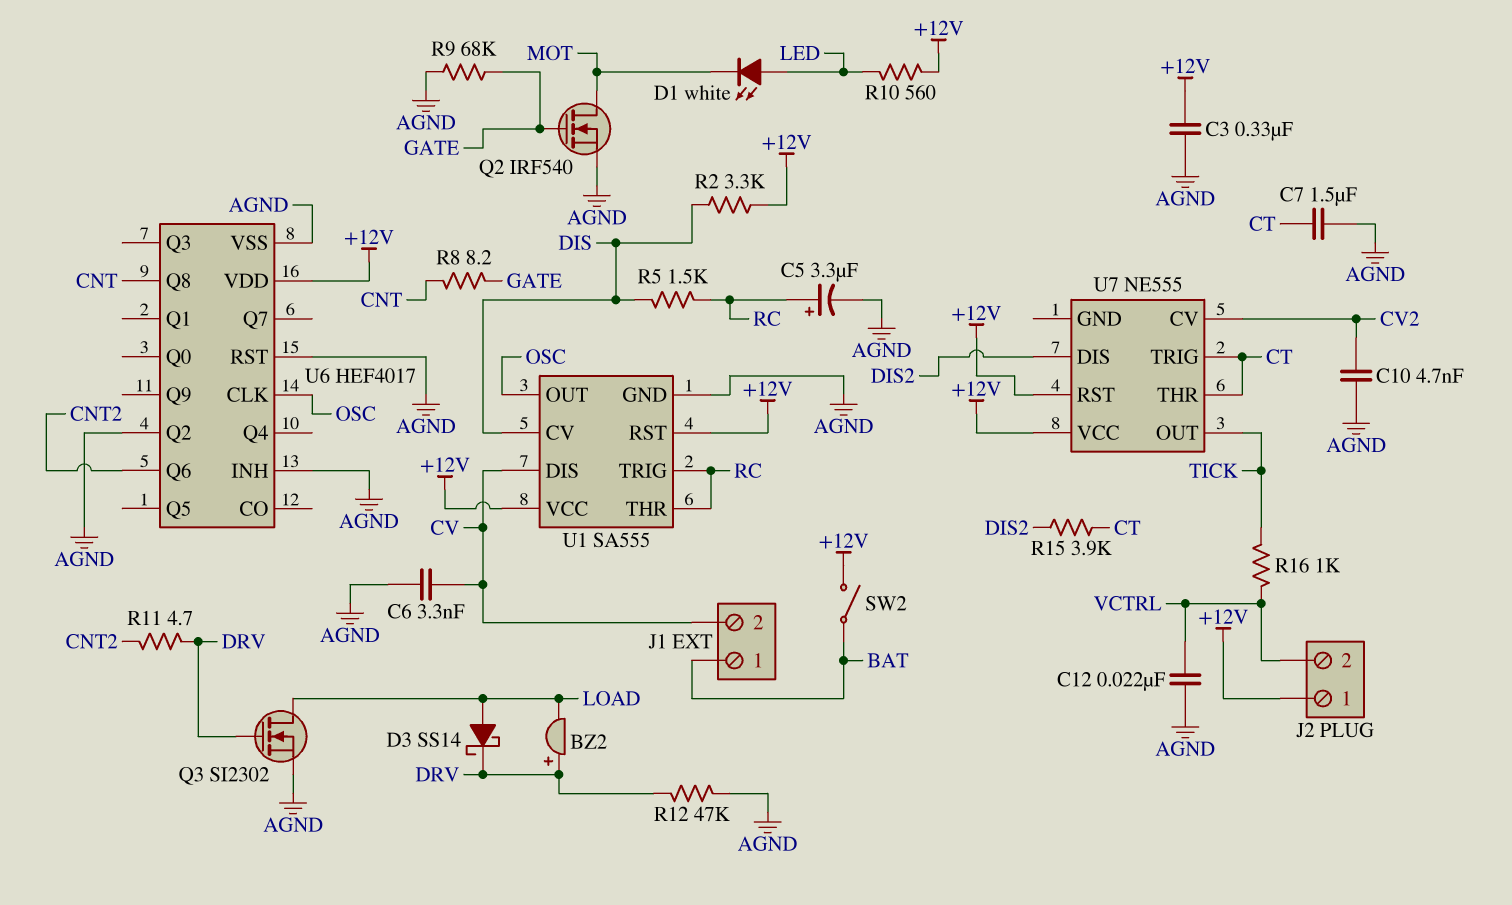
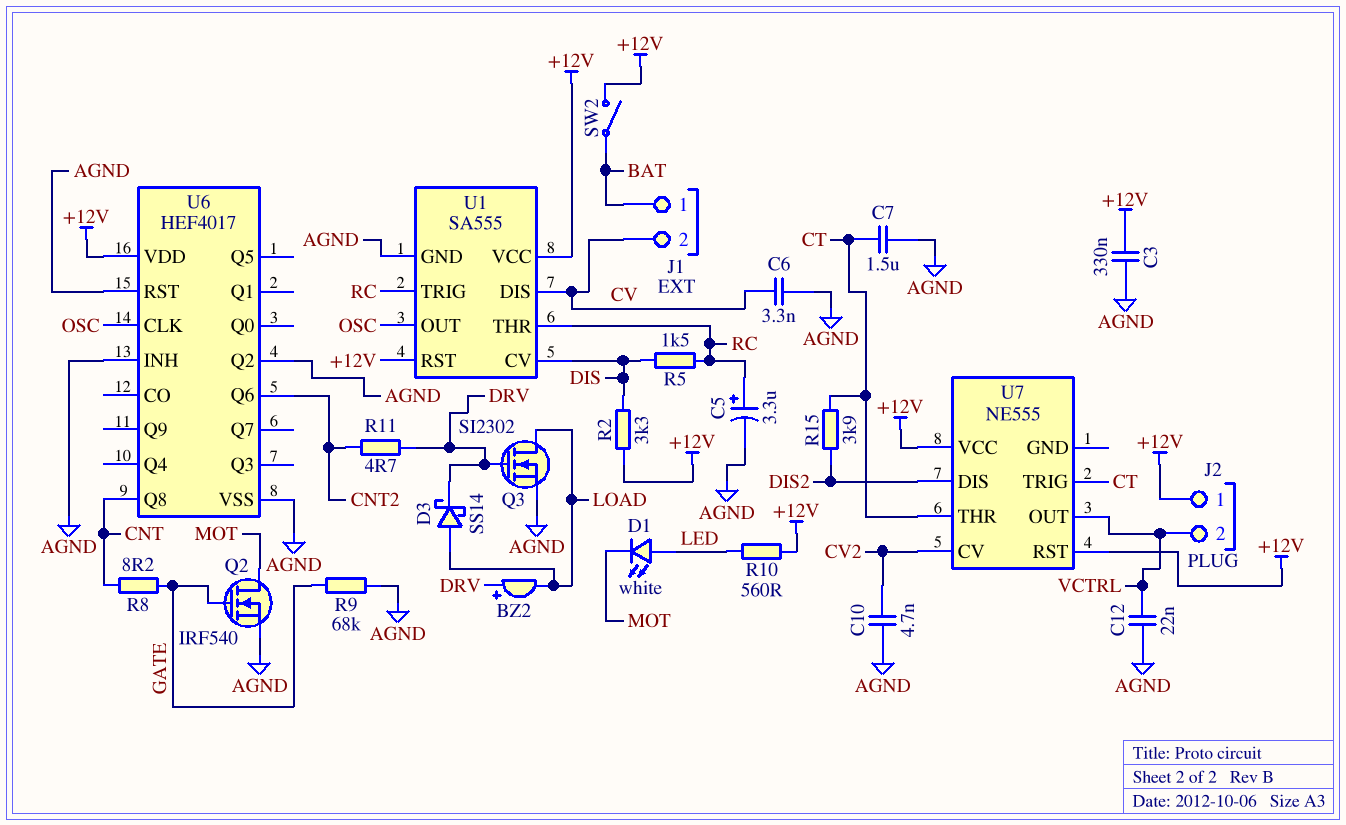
R12: 47k (AGND, DRV) -> none
R16: 1k (TICK, VCTRL) -> none
U7 pin OUT: TICK -> VCTRL

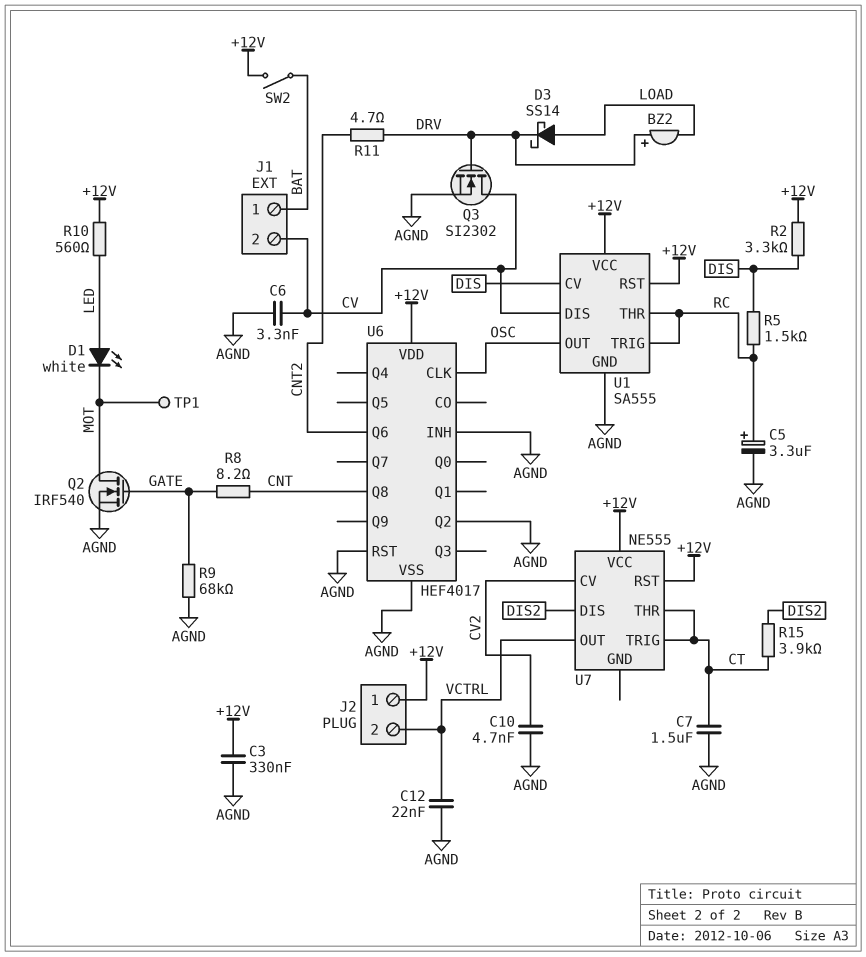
Q3: NMOS SI2302 (G DRV, D LOAD, S AGND) -> NMOS SI2302 (G DRV, D CV, S AGND)
TP1: none -> test point (MOT)

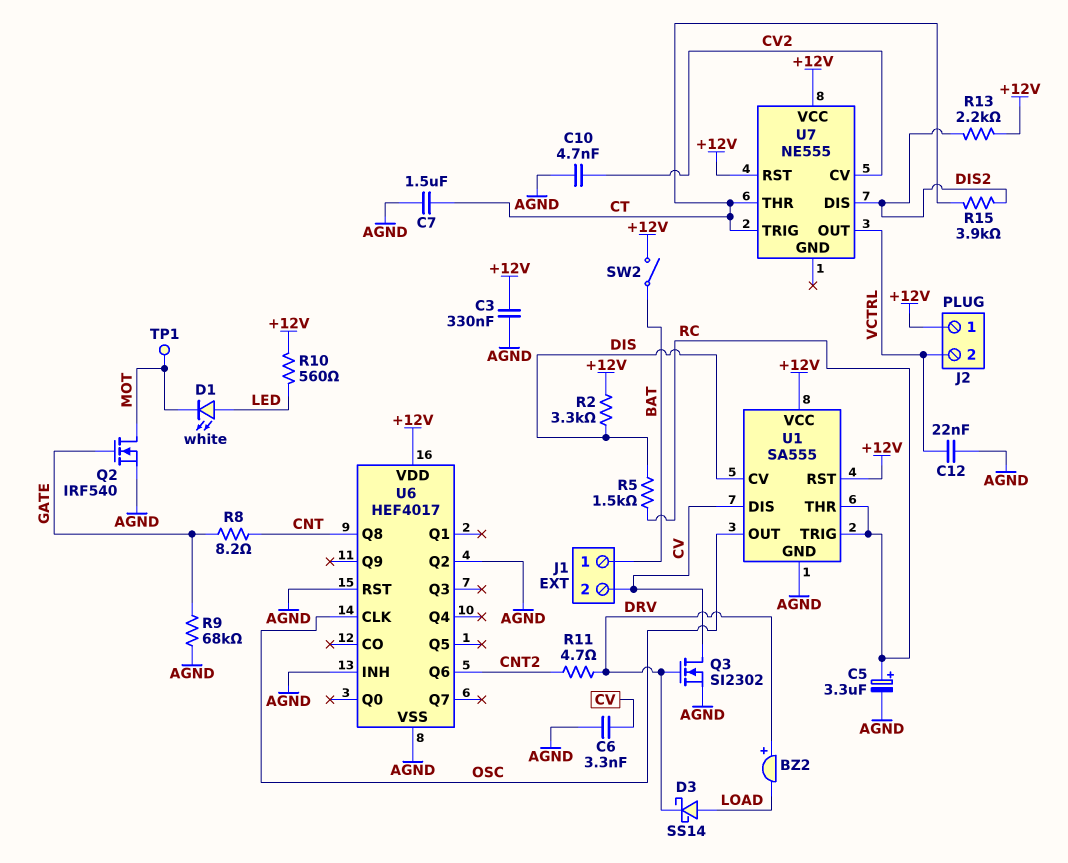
R13: none -> 2.2k (+12V, DIS2)

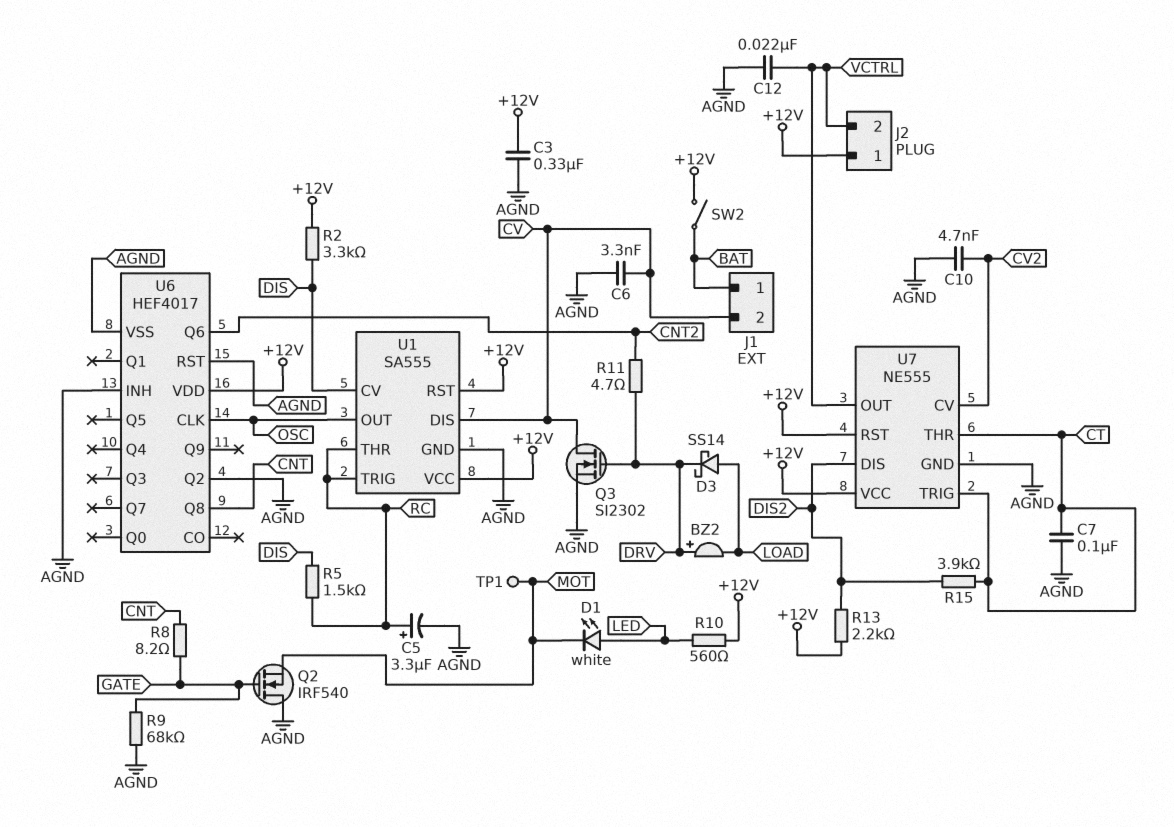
C7: 1.5uF (AGND, CT) -> 100nF (AGND, CT)
Q2: NMOS IRF540 (G GATE, D MOT, S AGND) -> NMOS IRF540 (G GATE, D AGND, S MOT)
U7 pin GND: none -> AGND

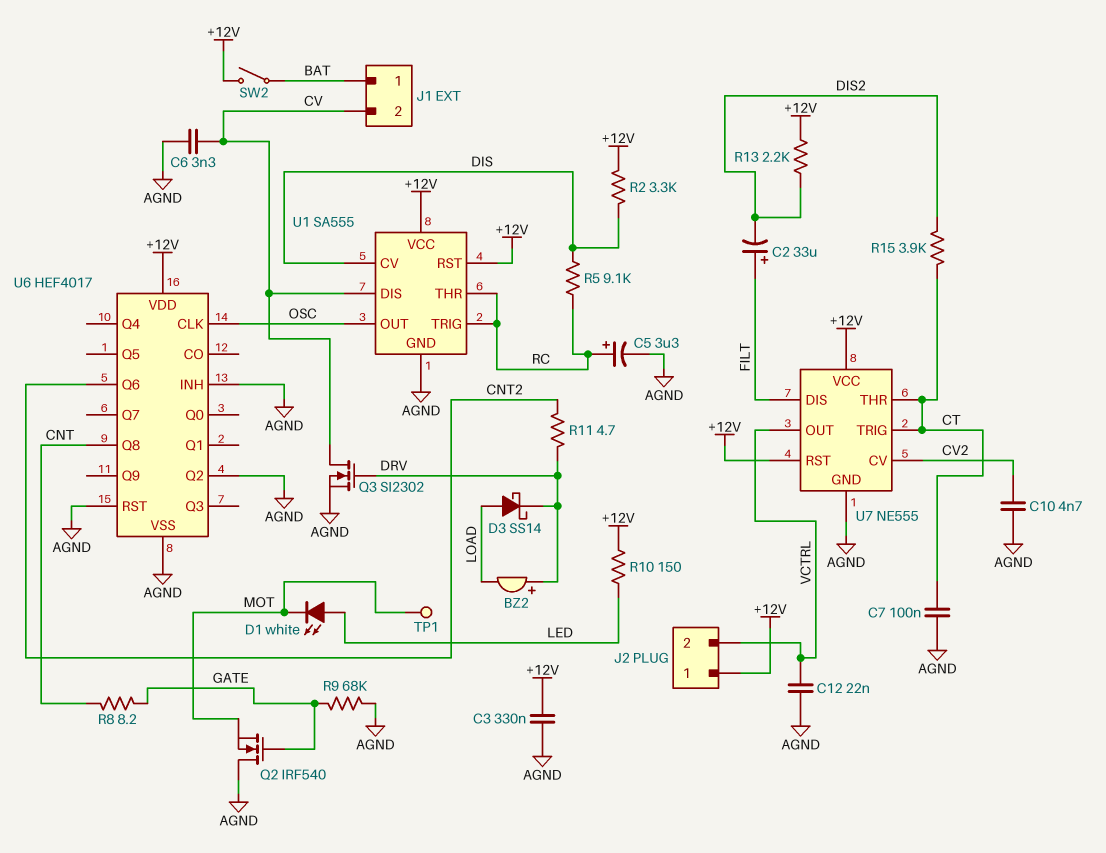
C2: none -> 33uF (plus FILT, minus DIS2)
R5: 1.5k (DIS, RC) -> 9.1k (DIS, RC)
R10: 560 (+12V, LED) -> 150 (+12V, LED)
U7 pin DIS: DIS2 -> FILT

